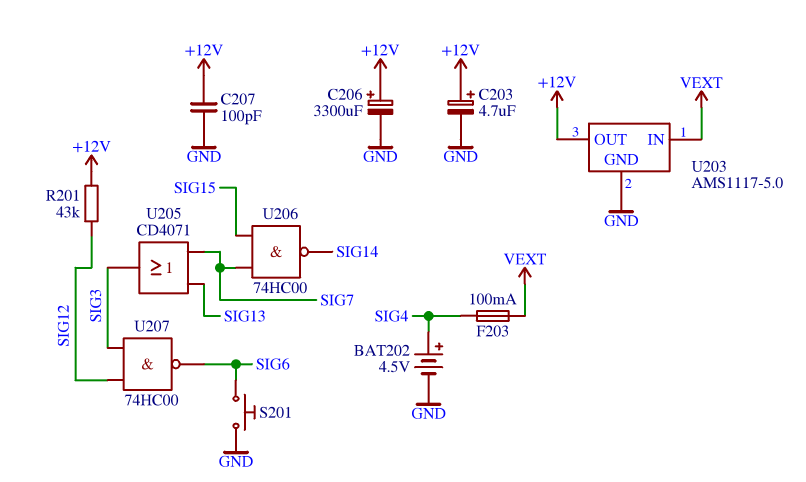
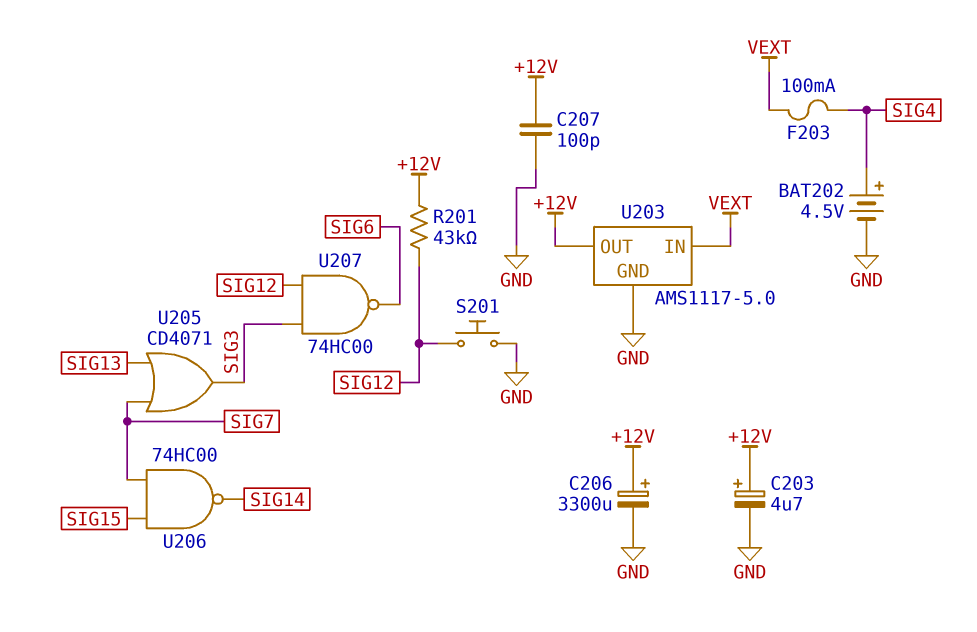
S201: button (GND, SIG6) -> button (GND, SIG12)

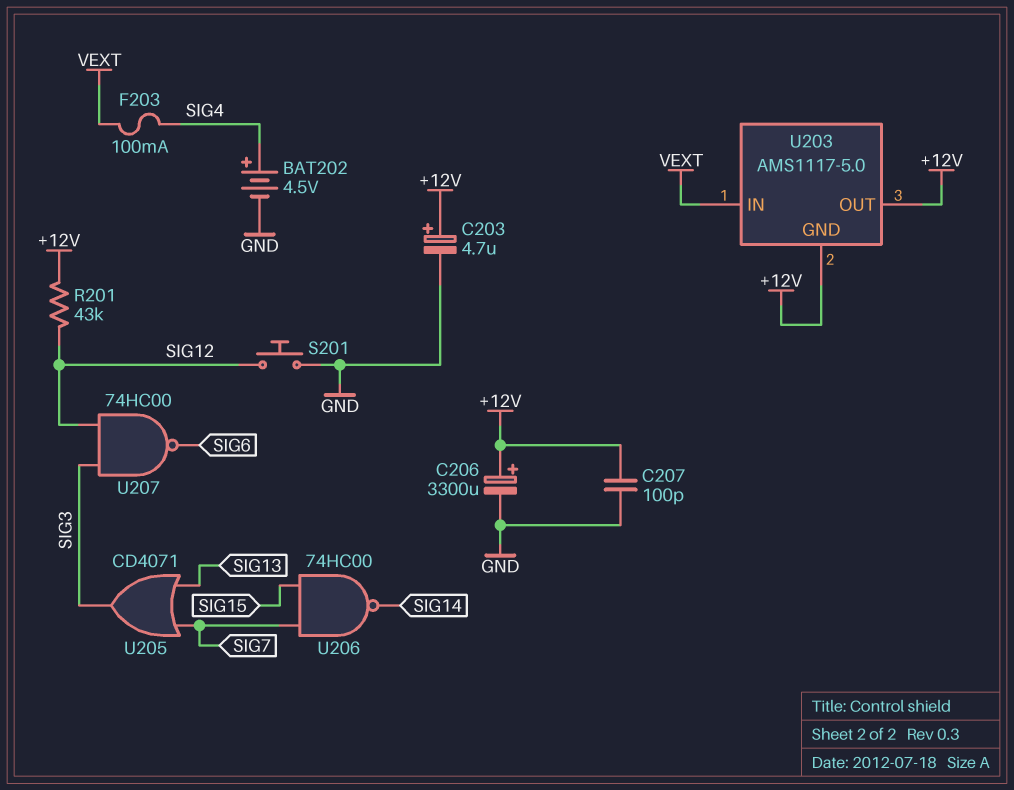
U203 pin GND: GND -> +12V

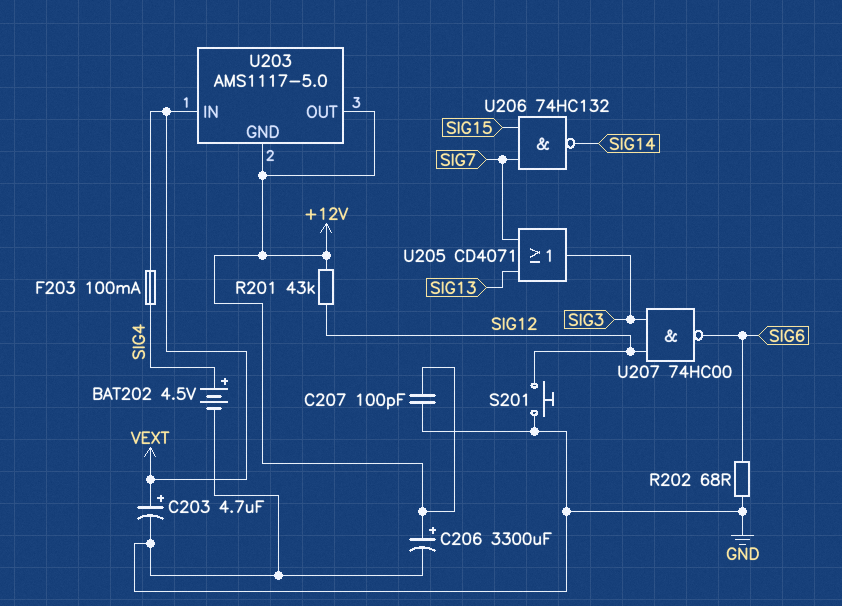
C203: 4.7uF (plus +12V, minus GND) -> 4.7uF (plus VEXT, minus GND)
R202: none -> 68 (GND, SIG6)
U206: NAND 74HC00 (in SIG7, in SIG15, out SIG14) -> NAND 74HC132 (in SIG7, in SIG15, out SIG14)

